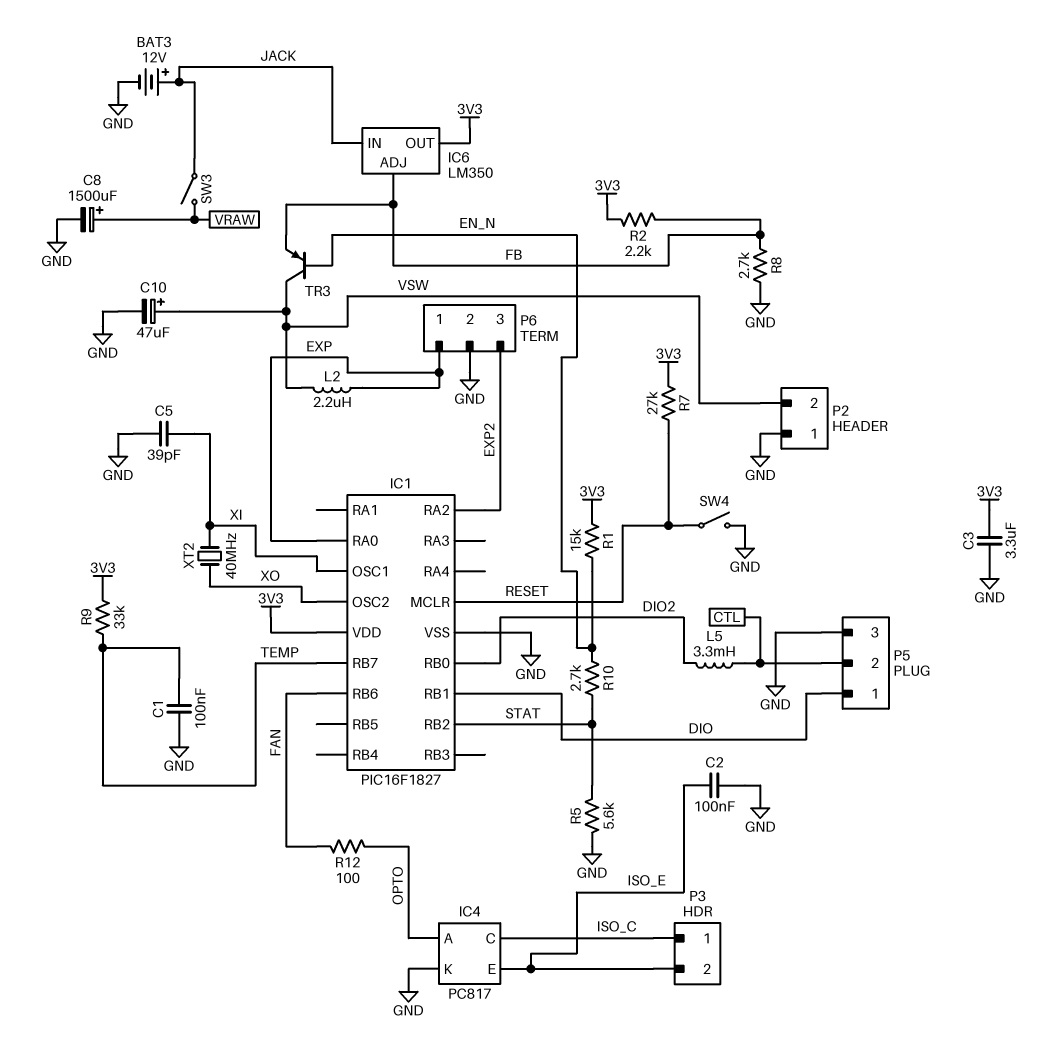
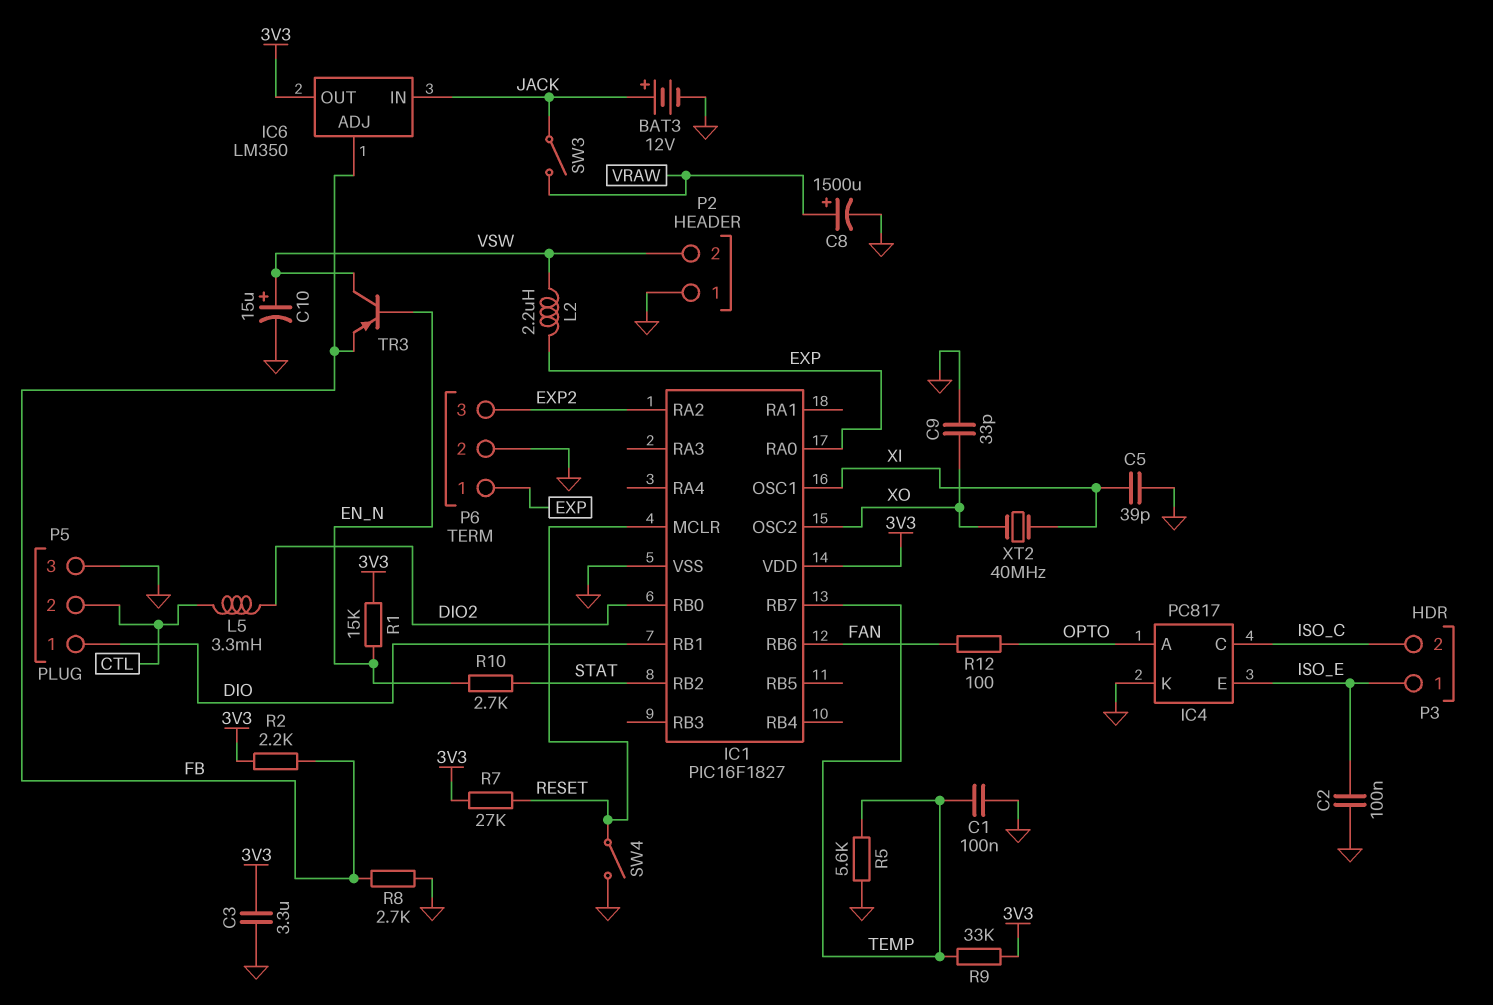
C9: none -> 33pF (GND, XO)
C10: 47uF (plus VSW, minus GND) -> 15uF (plus VSW, minus GND)
P3 pin 1: ISO_C -> ISO_E
P3 pin 2: ISO_E -> ISO_C
R5: 5.6k (GND, STAT) -> 5.6k (GND, TEMP)

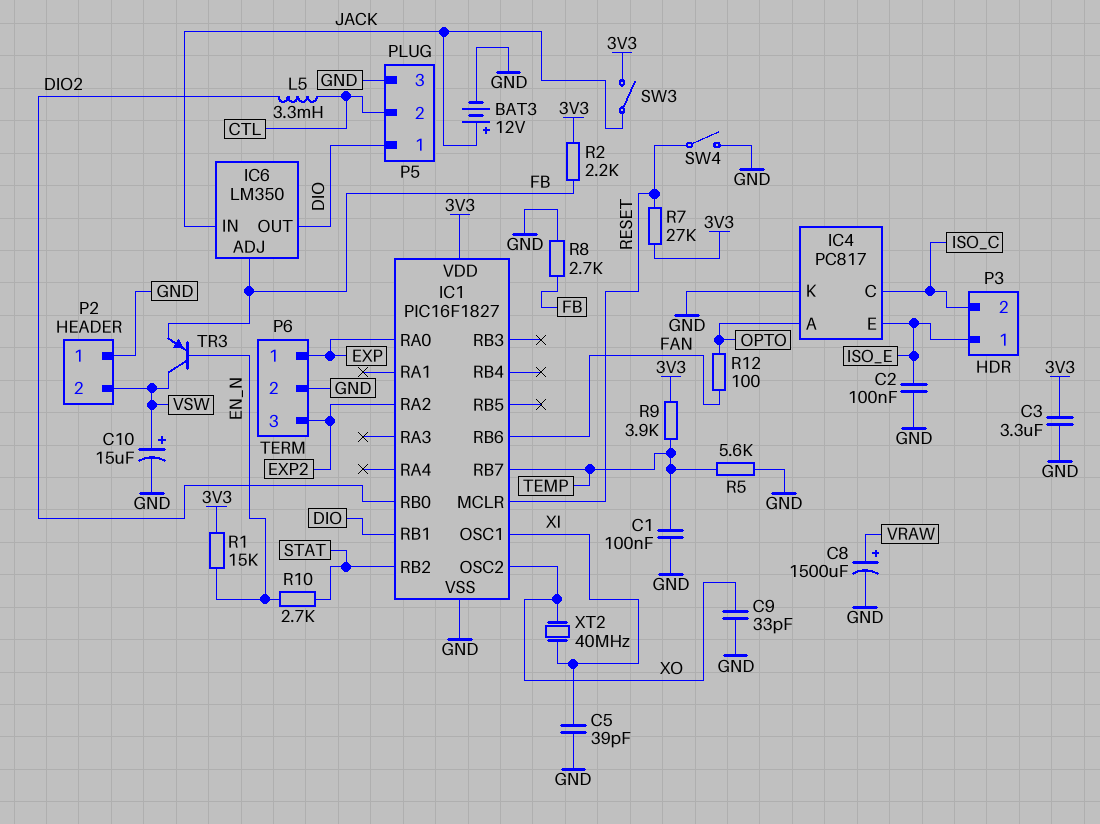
IC6 pin OUT: 3V3 -> DIO
L2: 2.2uH (EXP, VSW) -> none
R9: 33k (3V3, TEMP) -> 3.9k (3V3, TEMP)
SW3: switch (JACK, VRAW) -> switch (3V3, JACK)

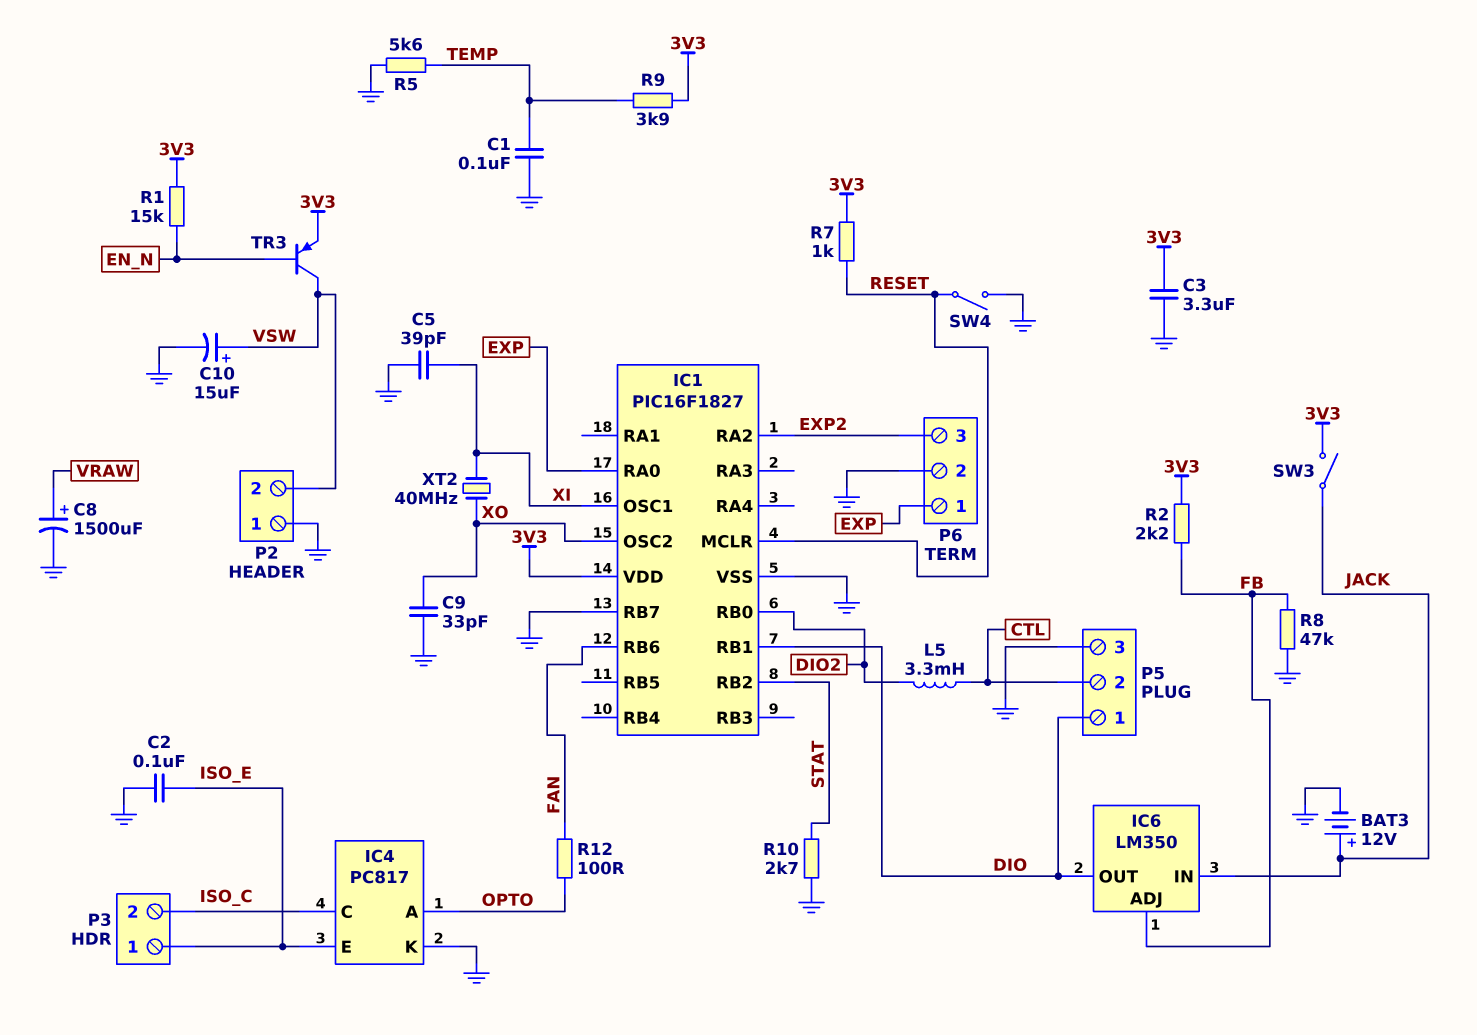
IC1 pin RB7: TEMP -> GND
R7: 27k (3V3, RESET) -> 1k (3V3, RESET)
R8: 2.7k (FB, GND) -> 47k (FB, GND)
R10: 2.7k (EN_N, STAT) -> 2.7k (GND, STAT)
TR3: PNP (B EN_N, C VSW, E FB) -> PNP (B EN_N, C VSW, E 3V3)

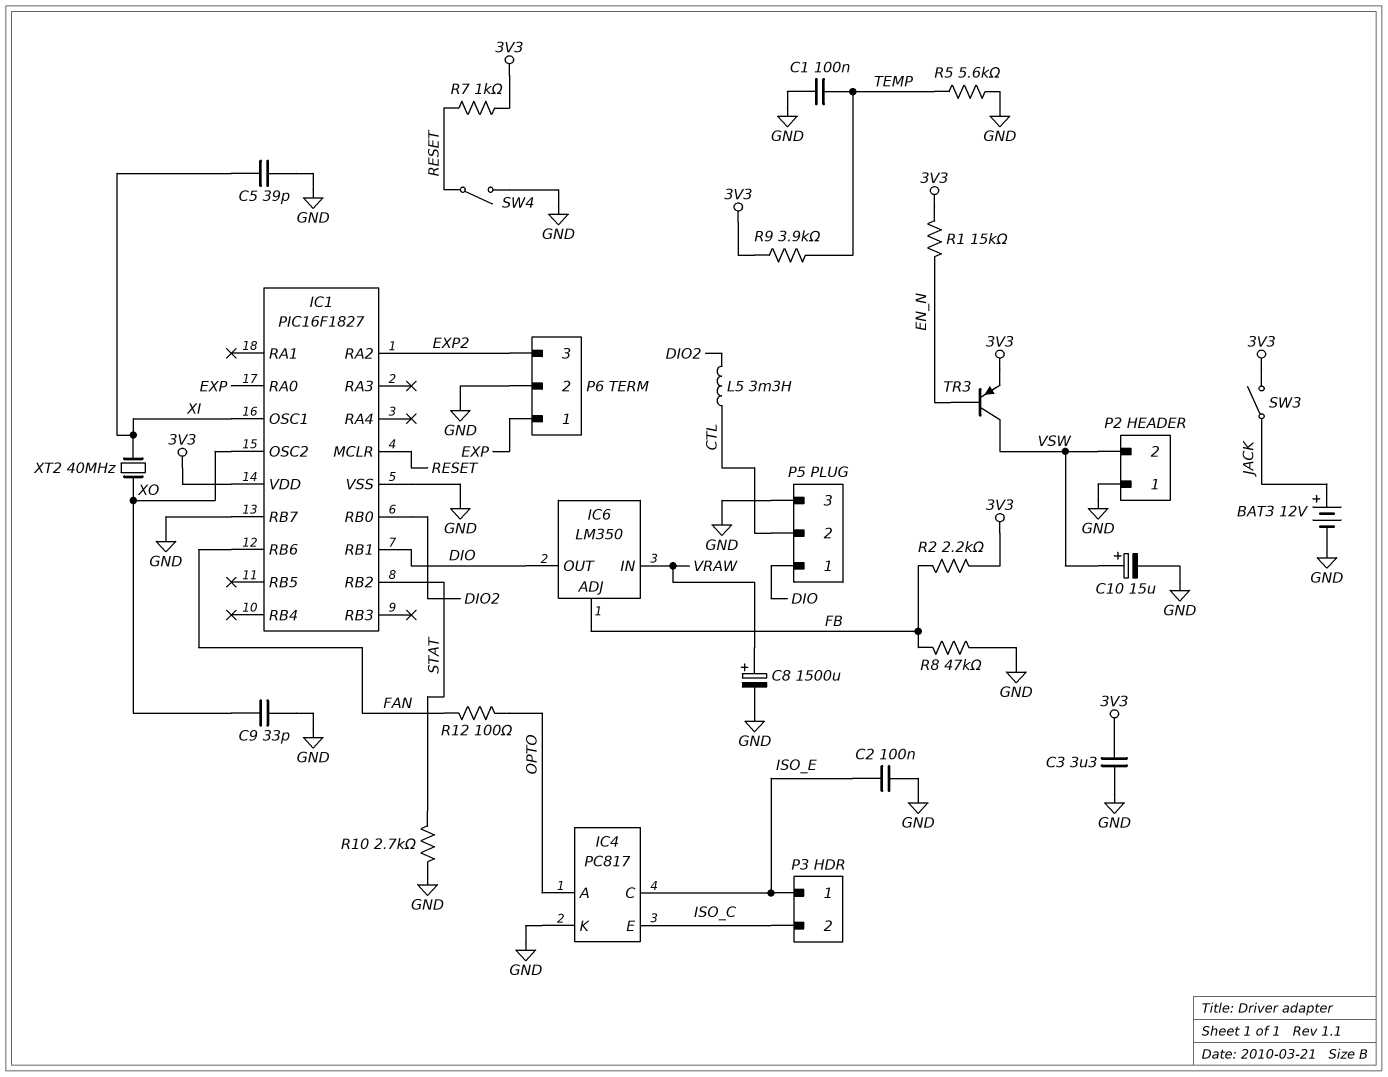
IC4 pin C: ISO_C -> ISO_E
IC4 pin E: ISO_E -> ISO_C
IC6 pin IN: JACK -> VRAW

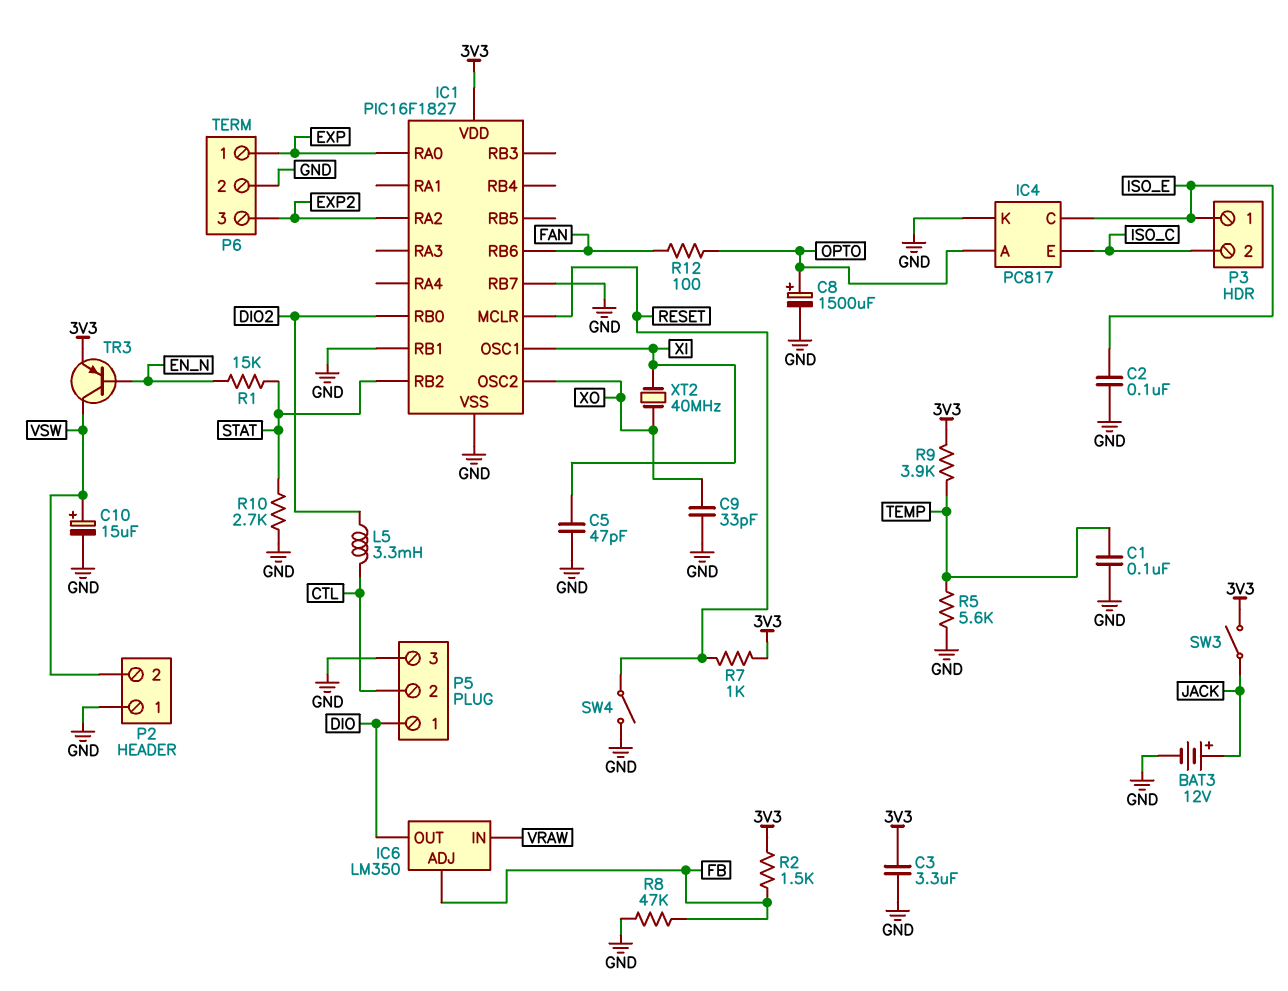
C5: 39pF (GND, XI) -> 47pF (GND, XI)
C8: 1500uF (plus VRAW, minus GND) -> 1500uF (plus OPTO, minus GND)
IC1 pin RB1: DIO -> GND
R1: 15k (3V3, EN_N) -> 15k (EN_N, STAT)
R2: 2.2k (3V3, FB) -> 1.5k (3V3, FB)

